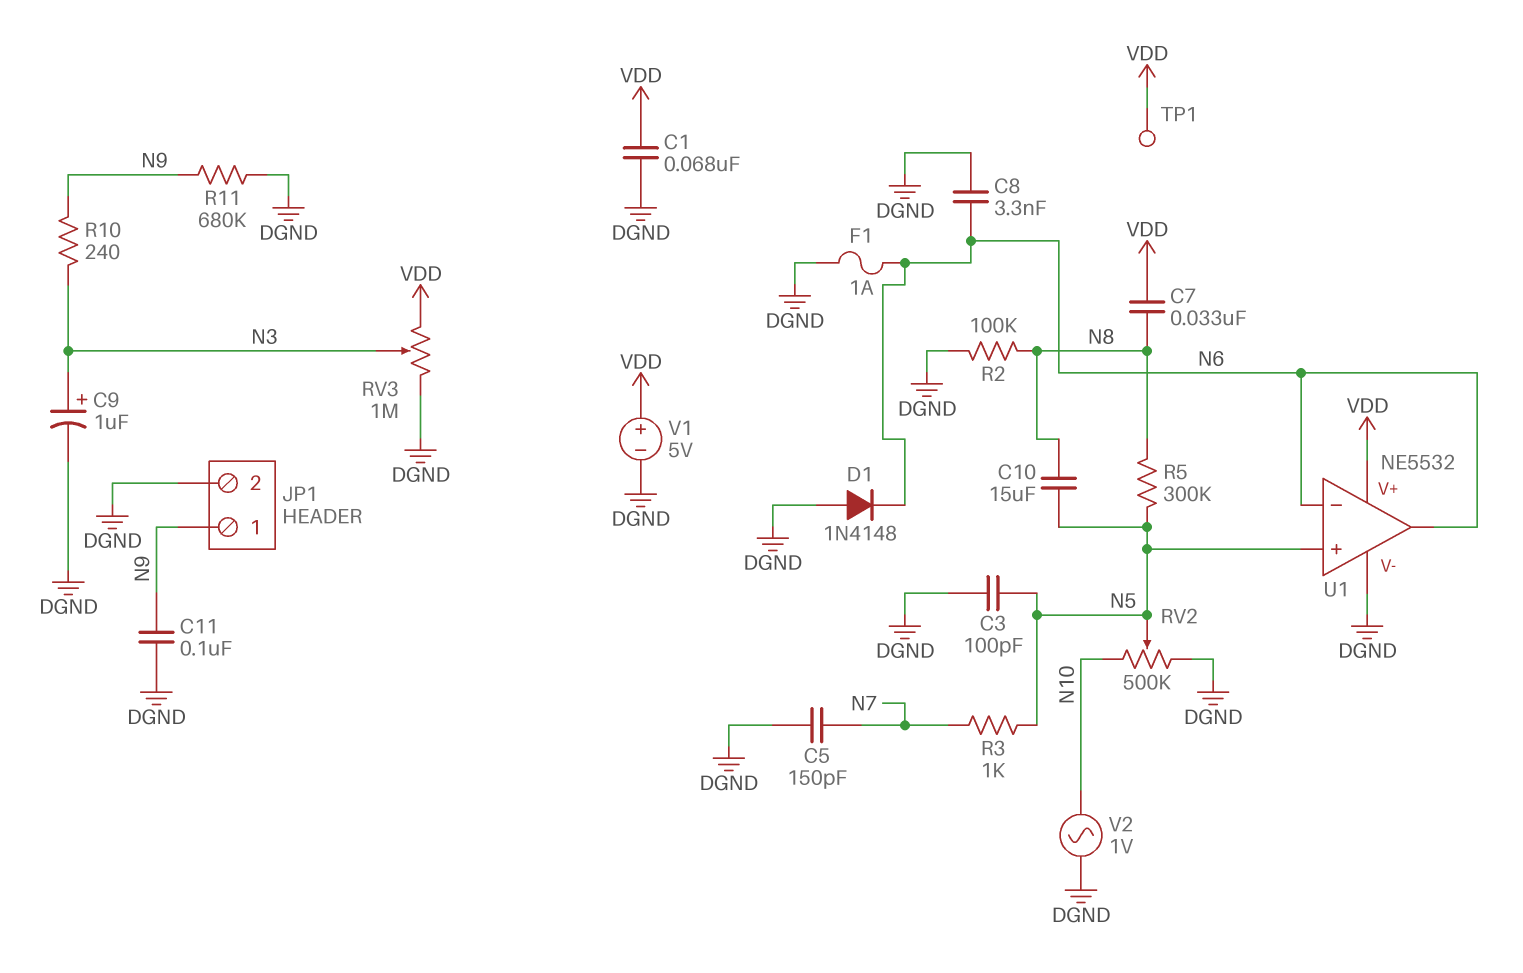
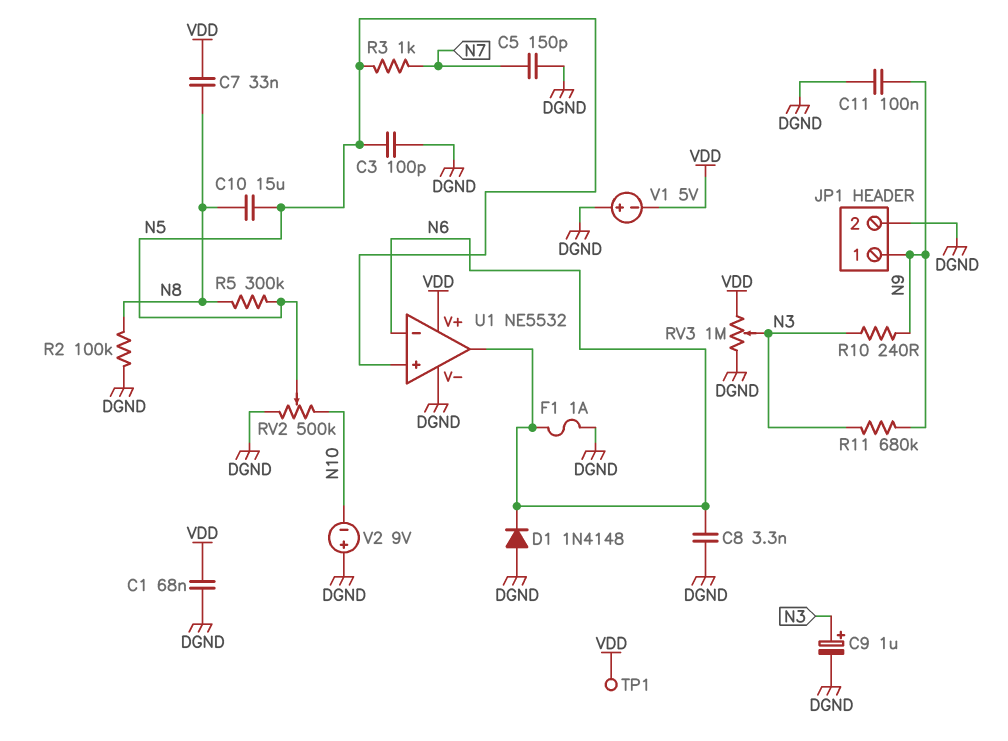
R11: 680k (DGND, N9) -> 680k (N3, N9)
V1: 5V (plus VDD, minus DGND) -> 5V (plus DGND, minus VDD)
V2: AC 1V (DGND, N10) -> 9V (plus DGND, minus N10)

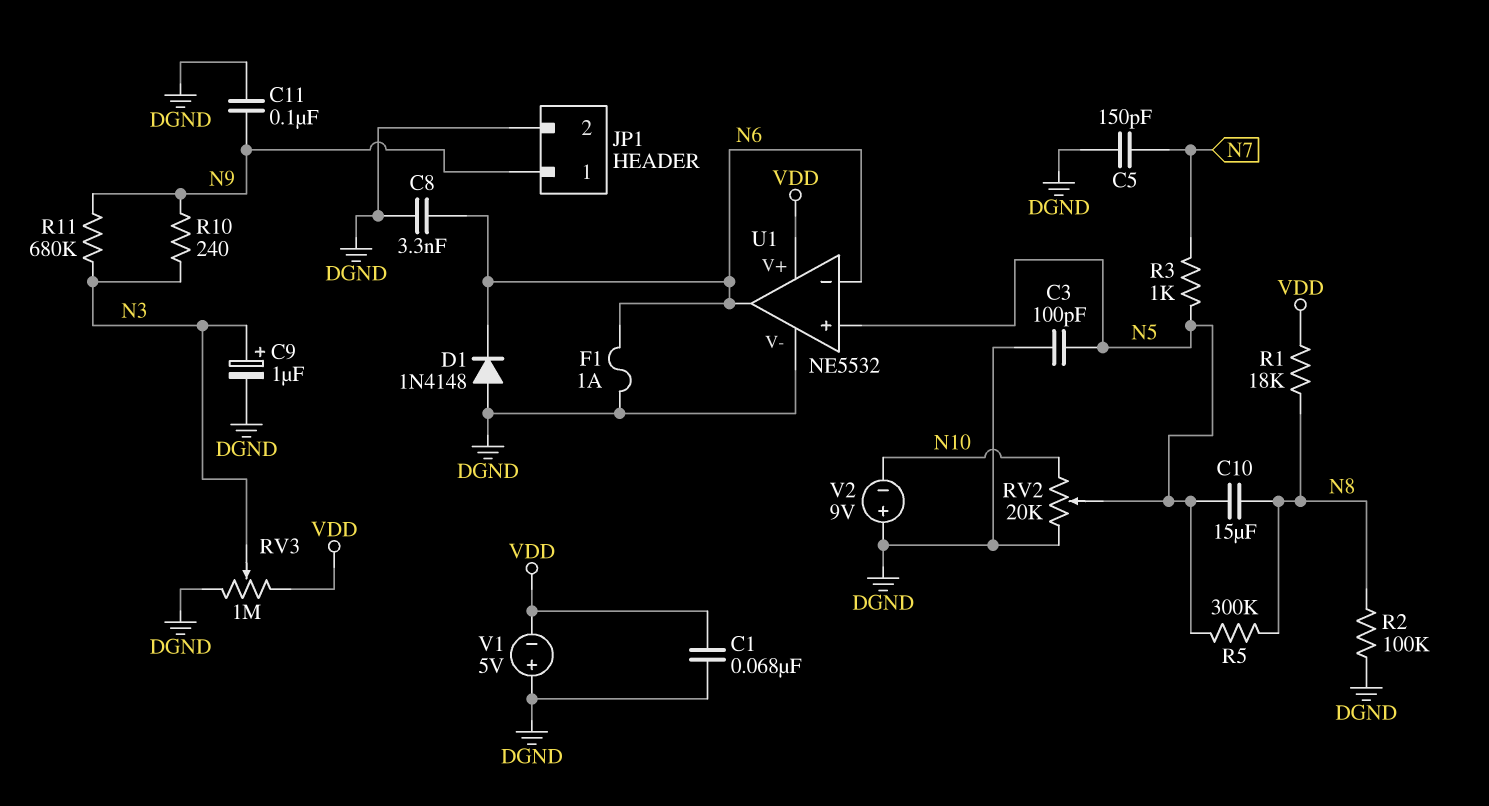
C7: 33nF (N8, VDD) -> none
R1: none -> 18k (N8, VDD)
RV2: 500k (DGND, N10, wiper N5) -> 20k (DGND, N10, wiper N5)
TP1: test point (VDD) -> none

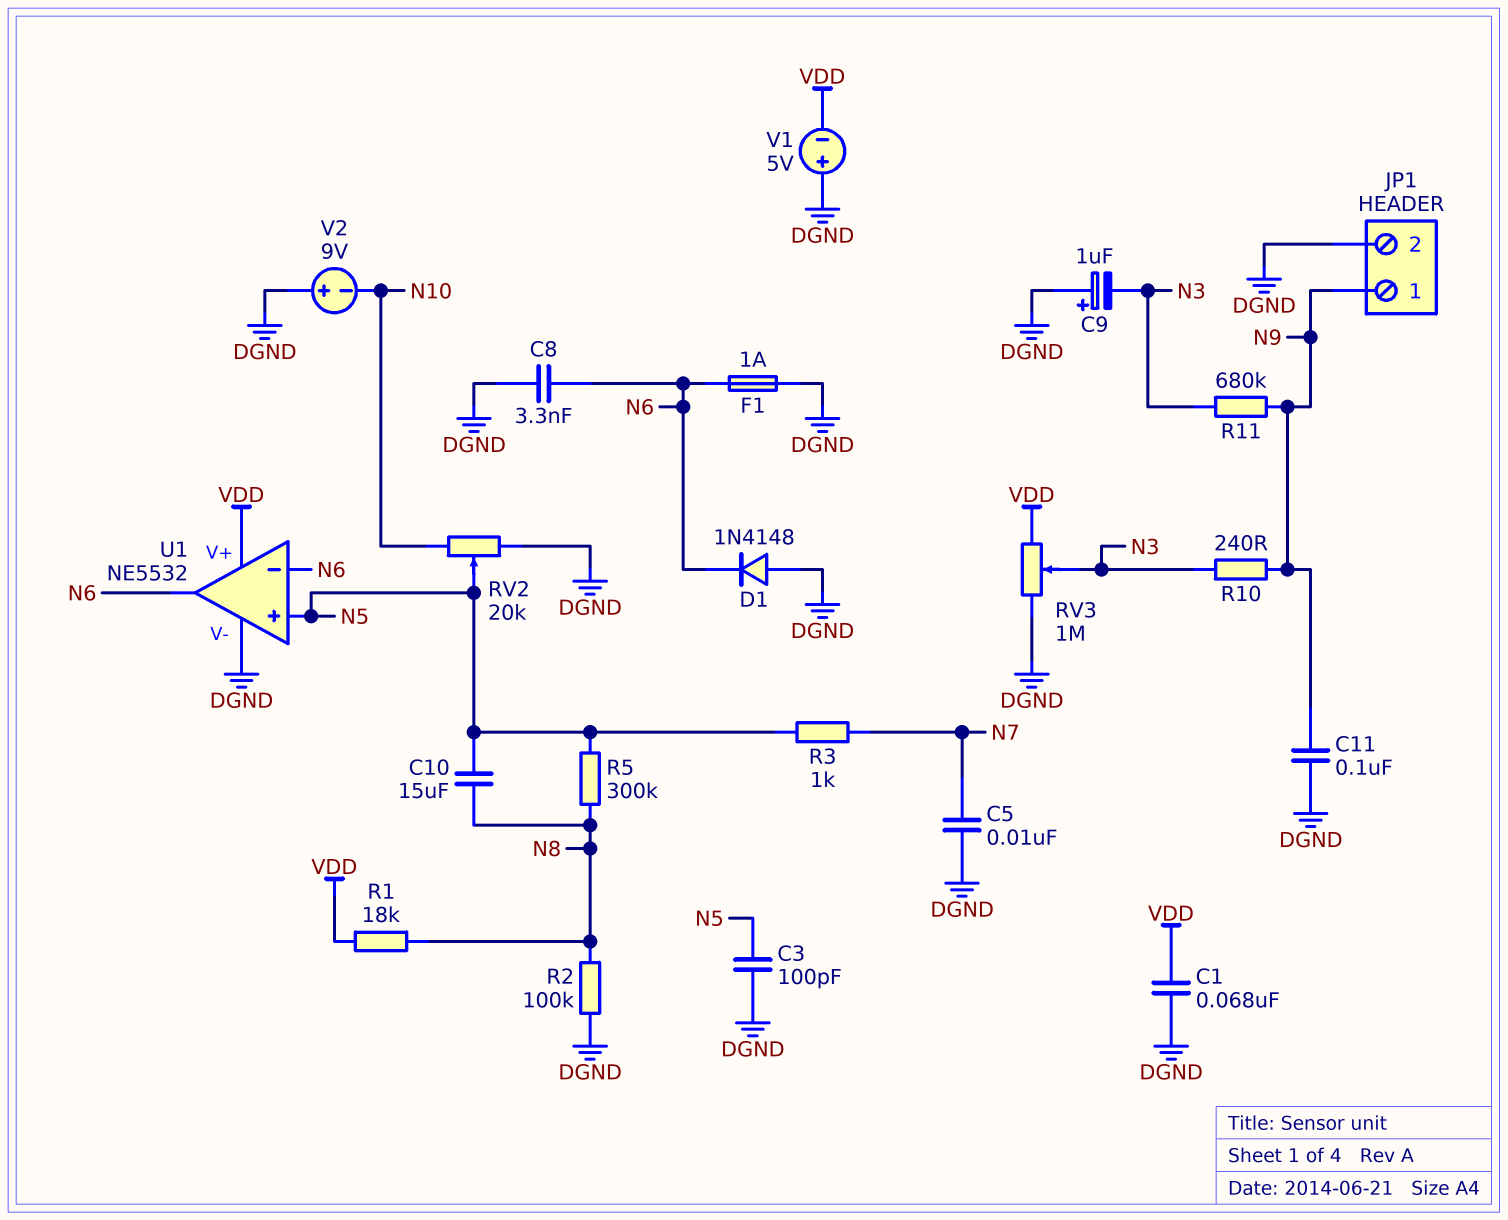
C5: 150pF (DGND, N7) -> 10nF (DGND, N7)
C9: 1uF (plus N3, minus DGND) -> 1uF (plus DGND, minus N3)

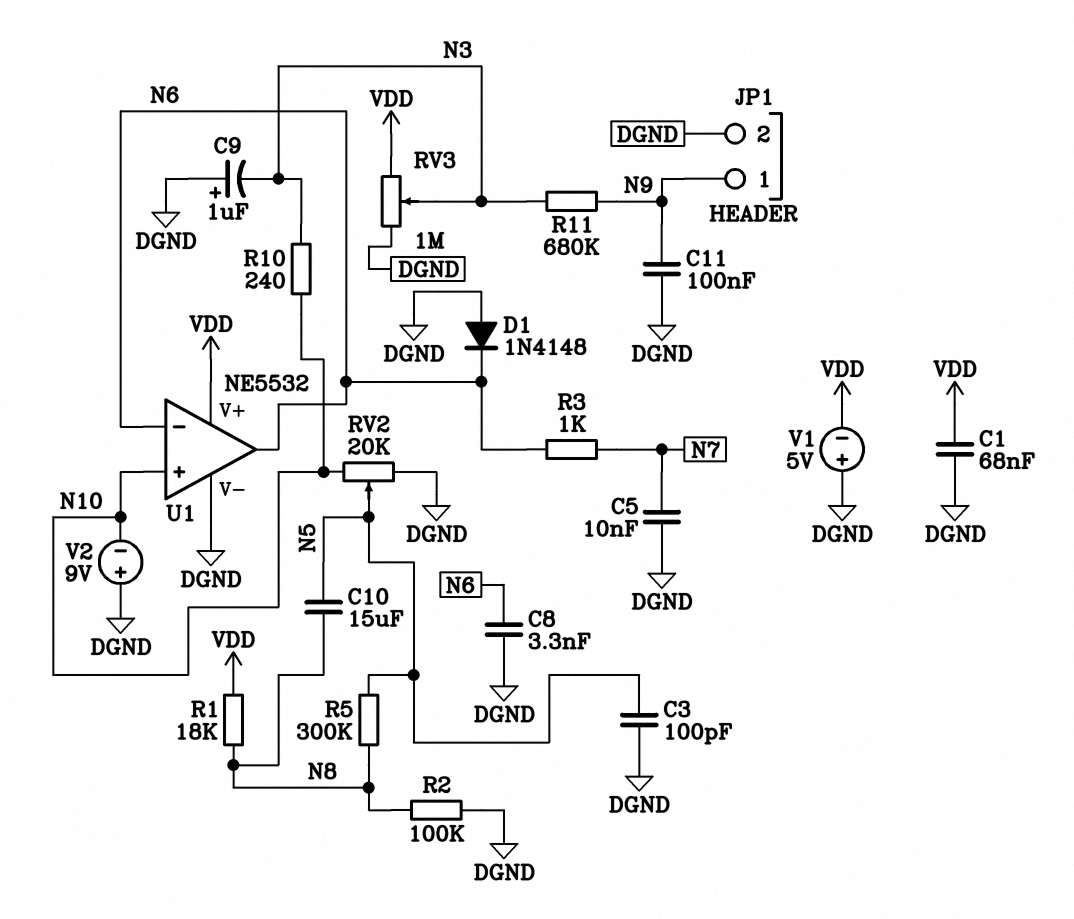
F1: 1A (DGND, N6) -> none
R3: 1k (N5, N7) -> 1k (N6, N7)
R10: 240 (N3, N9) -> 240 (N3, N10)
U1 pin in+: N5 -> N10

